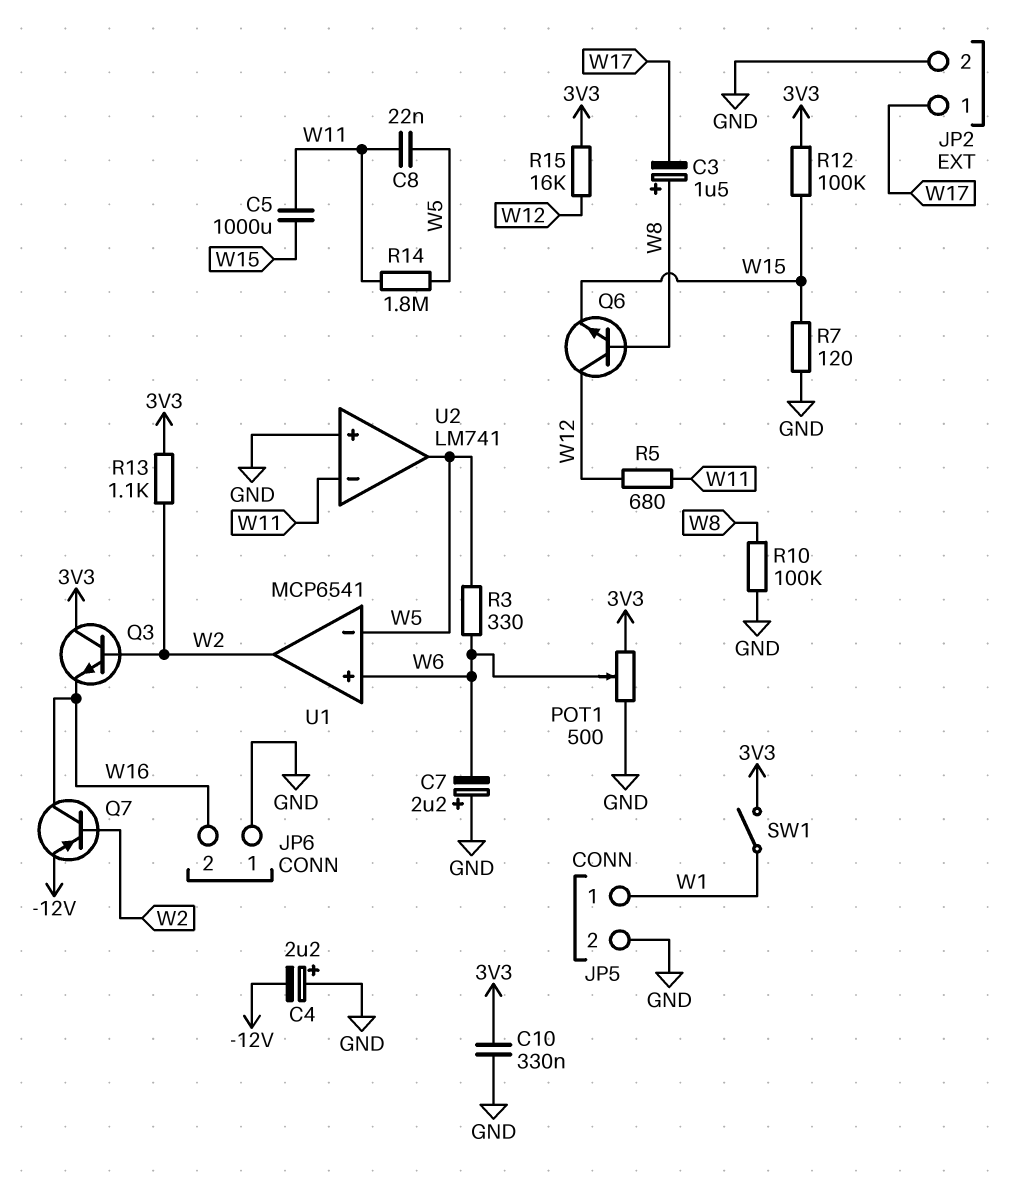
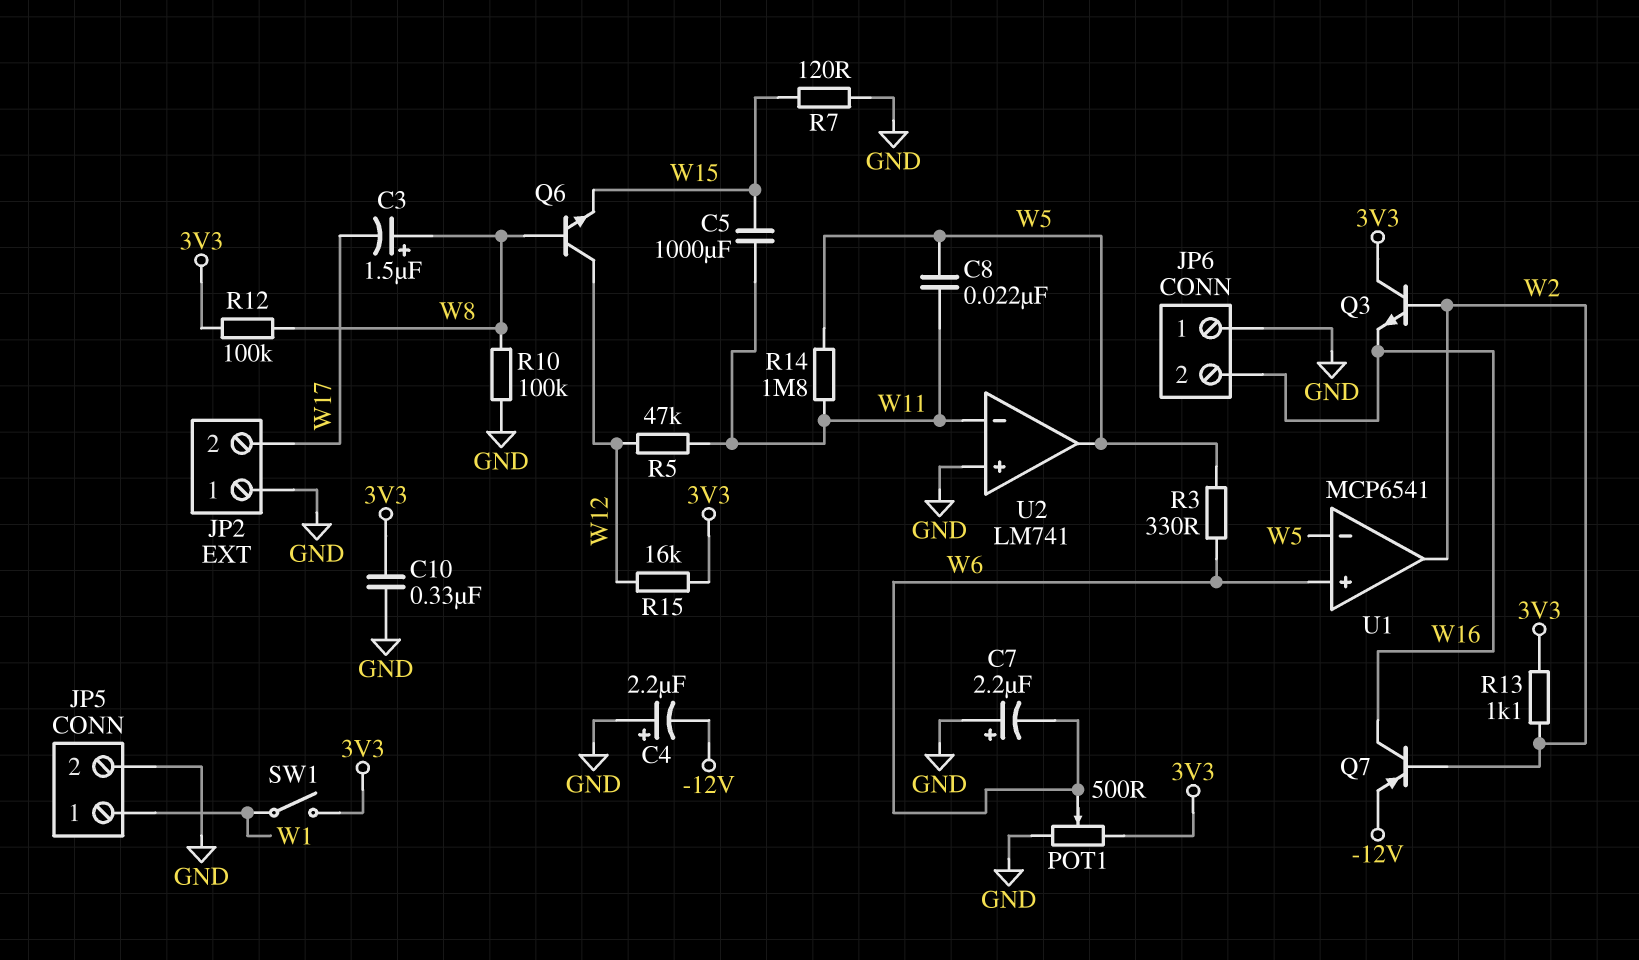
JP2 pin 1: W17 -> GND
JP2 pin 2: GND -> W17
R5: 680 (W11, W12) -> 47k (W11, W12)
R12: 100k (3V3, W15) -> 100k (3V3, W8)

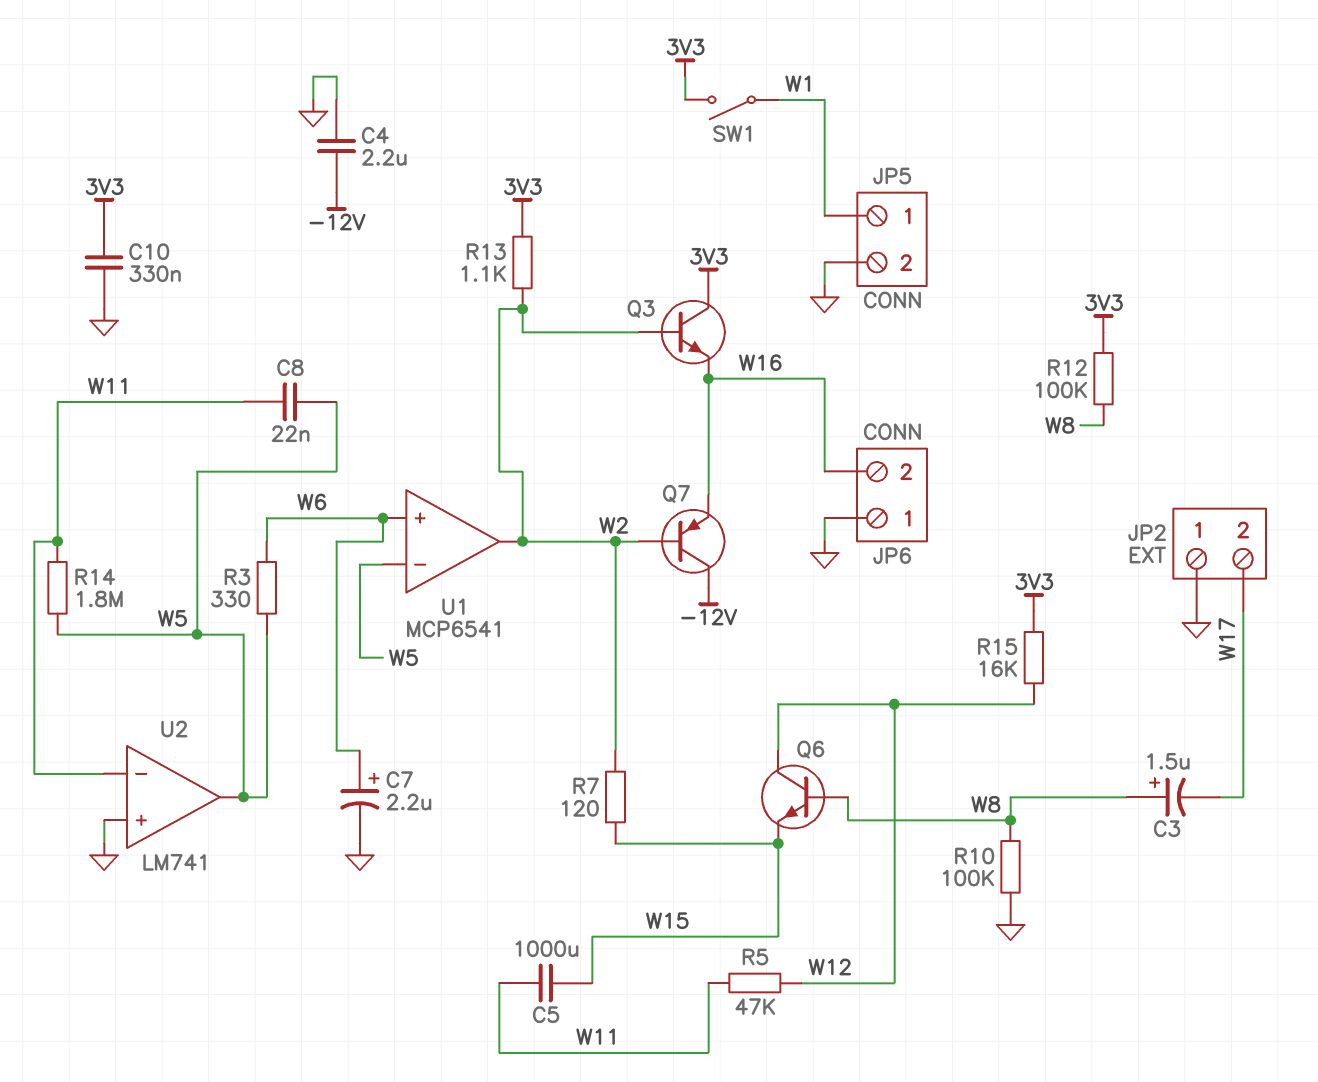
C4: 2.2uF (plus GND, minus -12V) -> 2.2uF (-12V, GND)
C7: 2.2uF (plus GND, minus W6) -> 2.2uF (plus W6, minus GND)
POT1: 500 (3V3, GND, wiper W6) -> none
Q7: PNP (B W2, C W16, E -12V) -> PNP (B W2, C -12V, E W16)
R7: 120 (GND, W15) -> 120 (W2, W15)

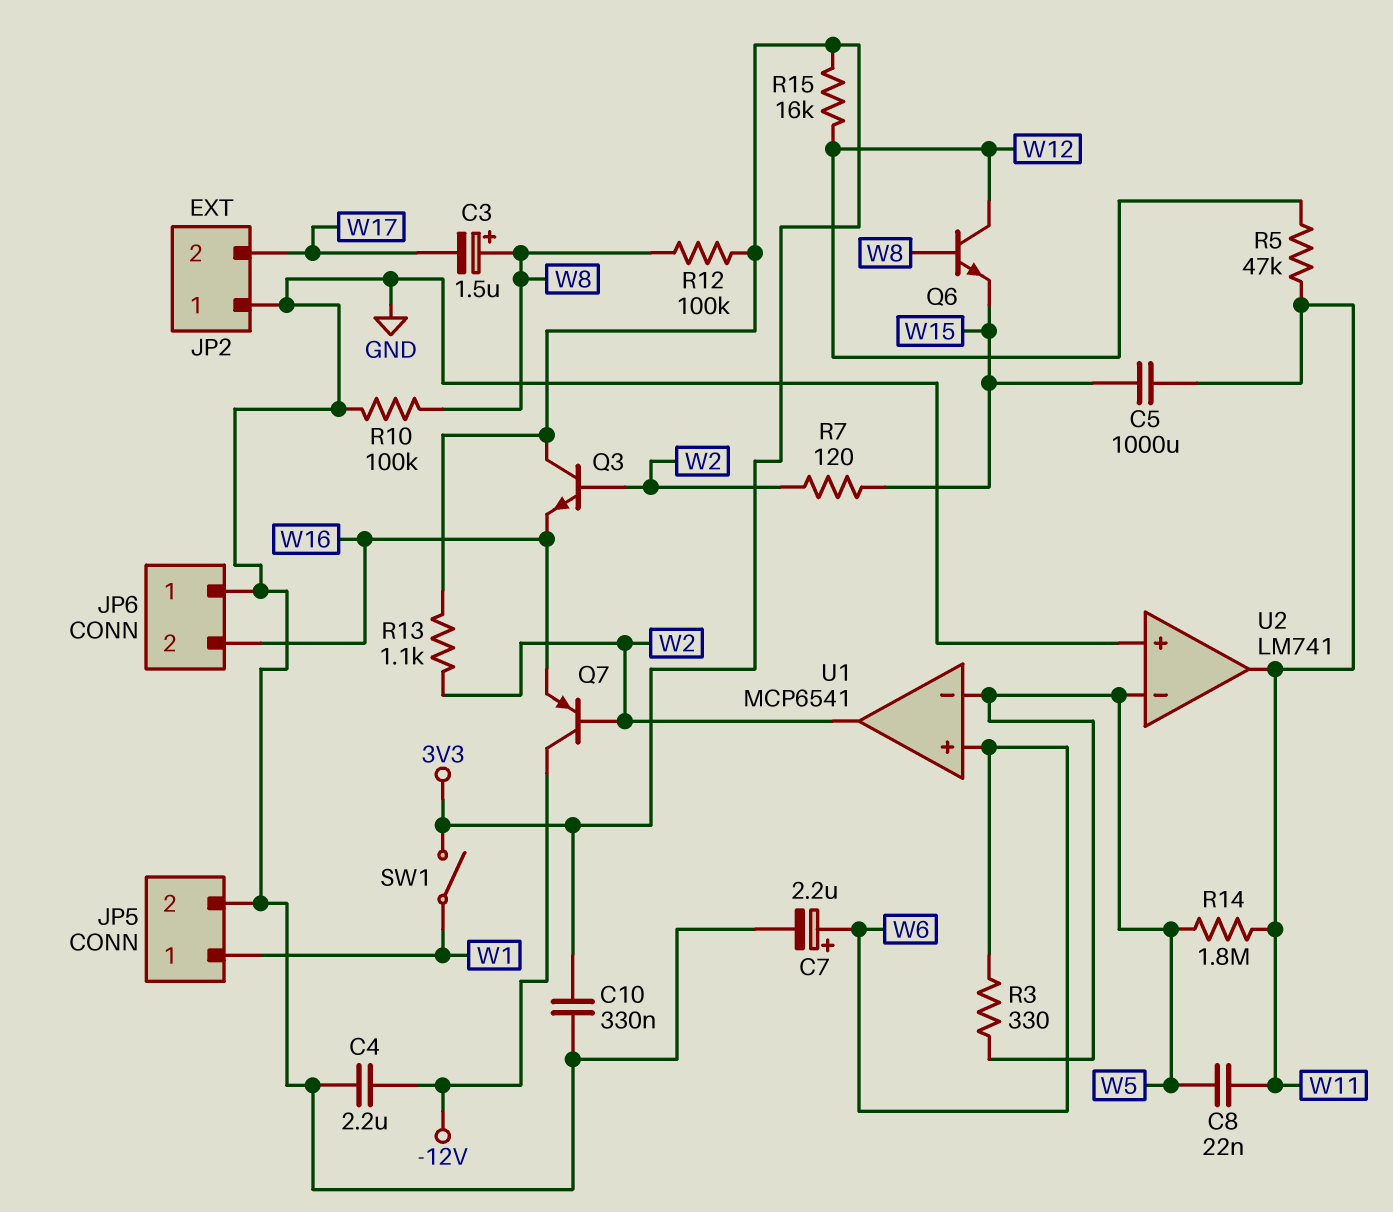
U2 pin in-: W11 -> W5
U2 pin out: W5 -> W11

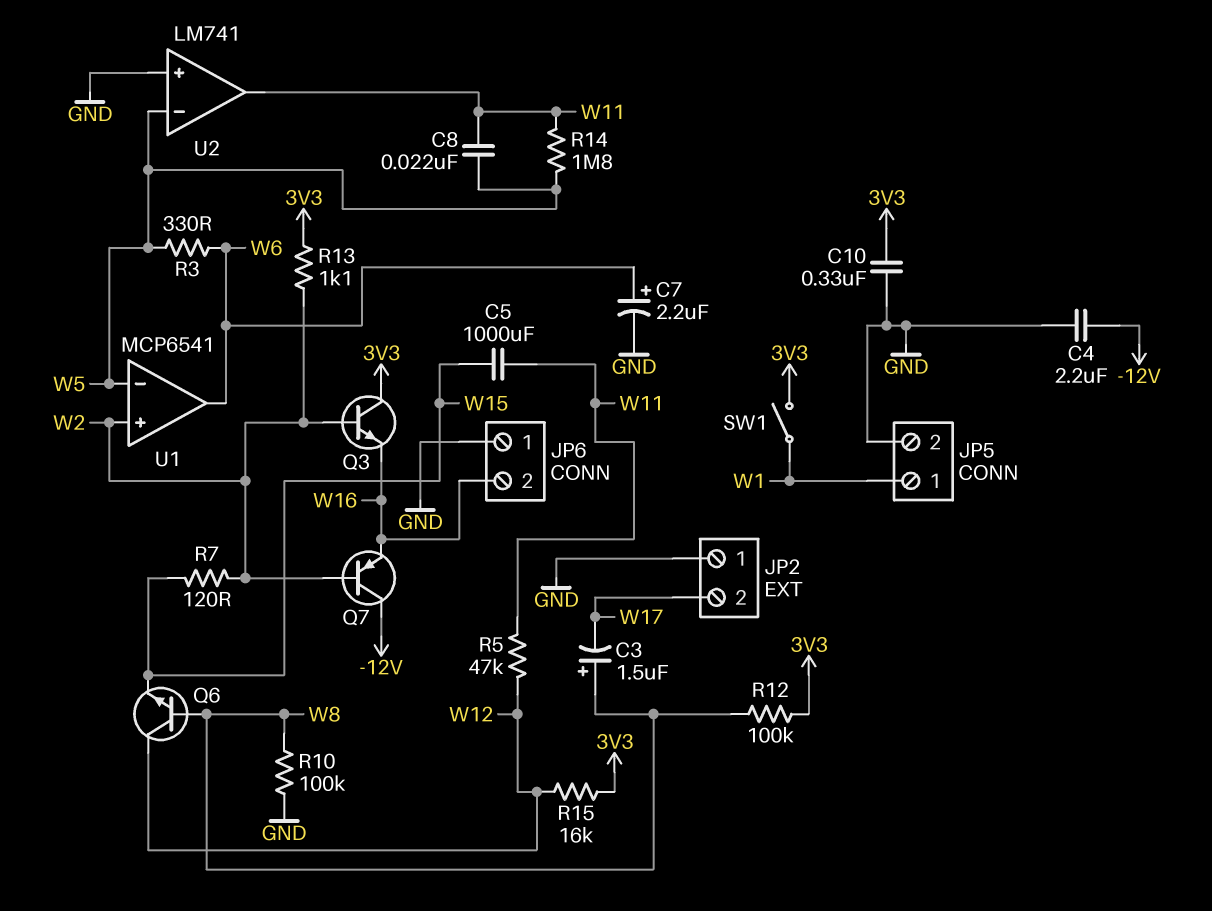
U1 pin in+: W6 -> W2
U1 pin out: W2 -> W6

